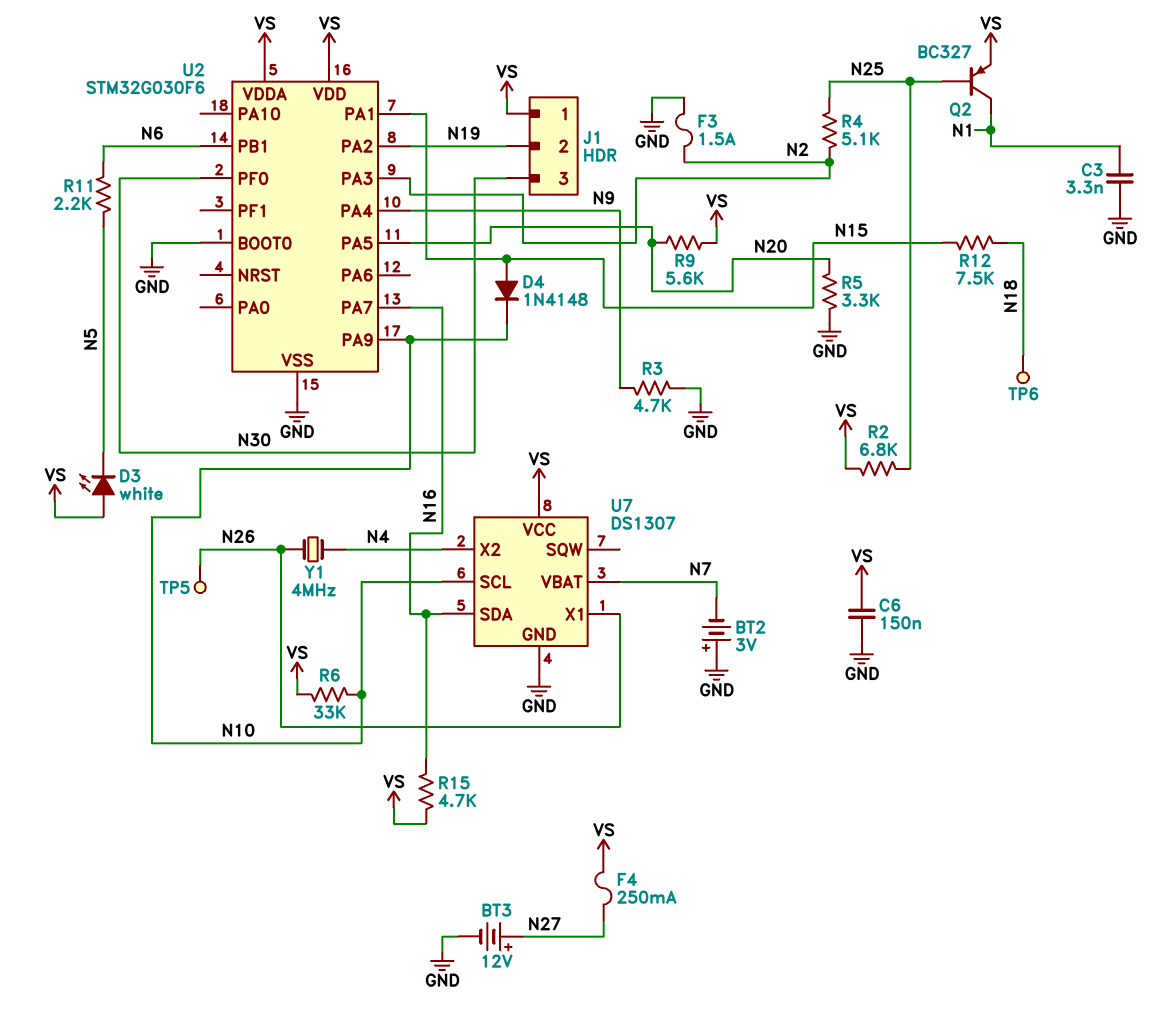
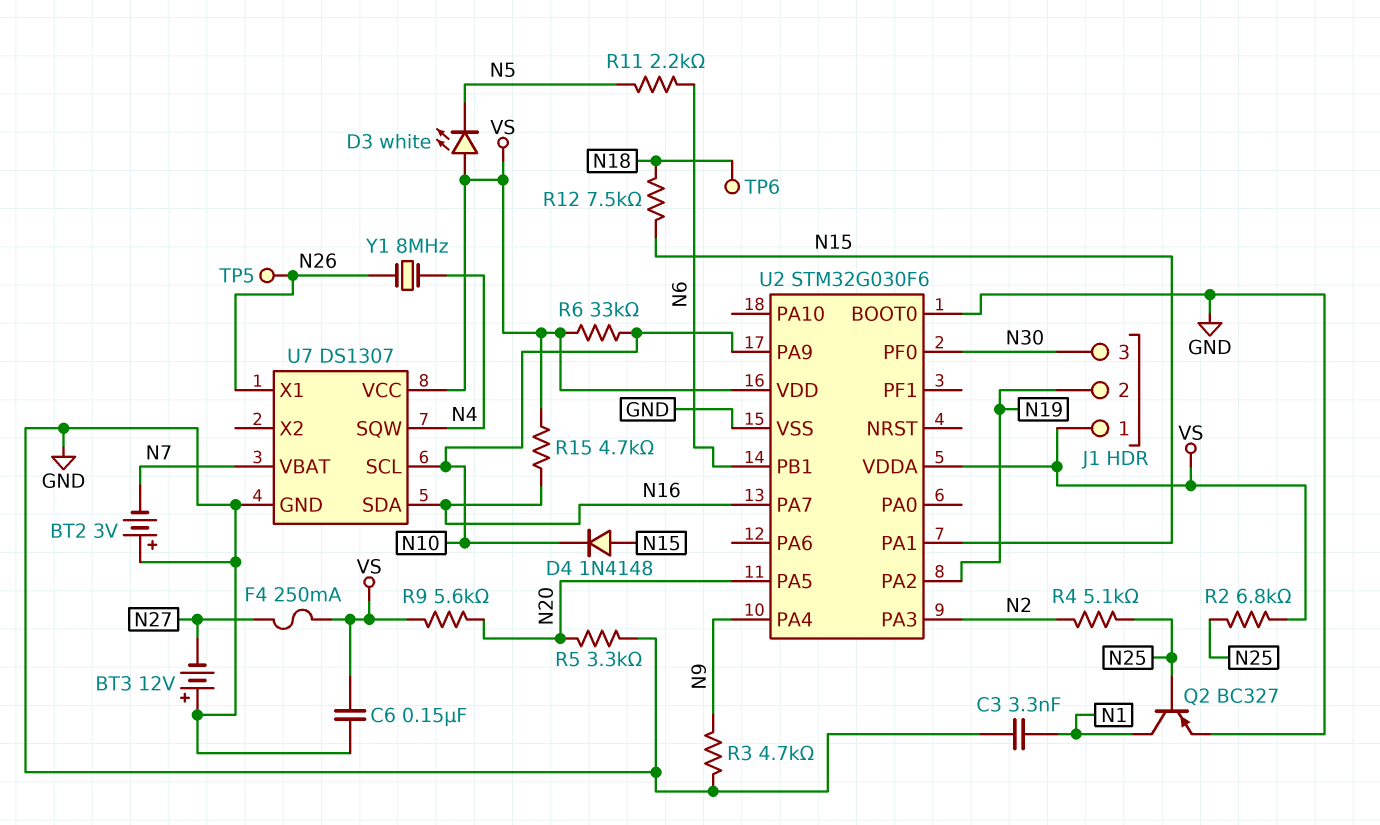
BT3: 12V (plus N27, minus GND) -> 12V (plus GND, minus N27)
F3: 1.5A (GND, N2) -> none
Q2: PNP BC327 (B N25, C N1, E VS) -> PNP BC327 (B N25, C N1, E GND)
U7 pin SQW: none -> N4
U7 pin X2: N4 -> none
Y1: 4MHz (N4, N26) -> 8MHz (N4, N26)

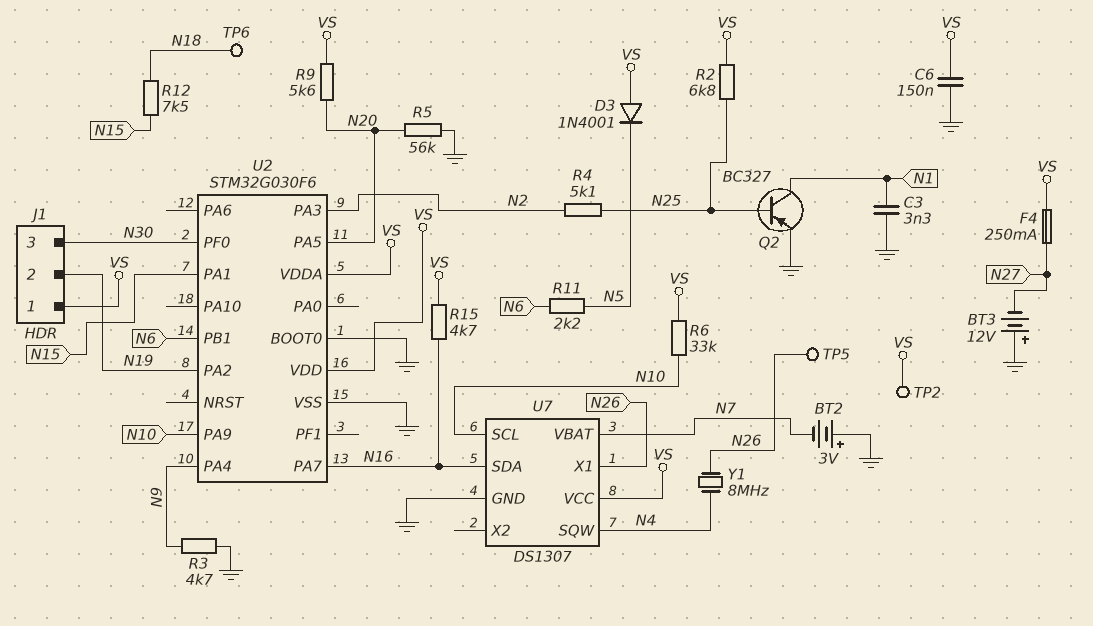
D3: LED white (A VS, K N5) -> diode 1N4001 (A VS, K N5)
D4: diode 1N4148 (A N15, K N10) -> none
R5: 3.3k (GND, N20) -> 56k (GND, N20)
TP2: none -> test point (VS)

